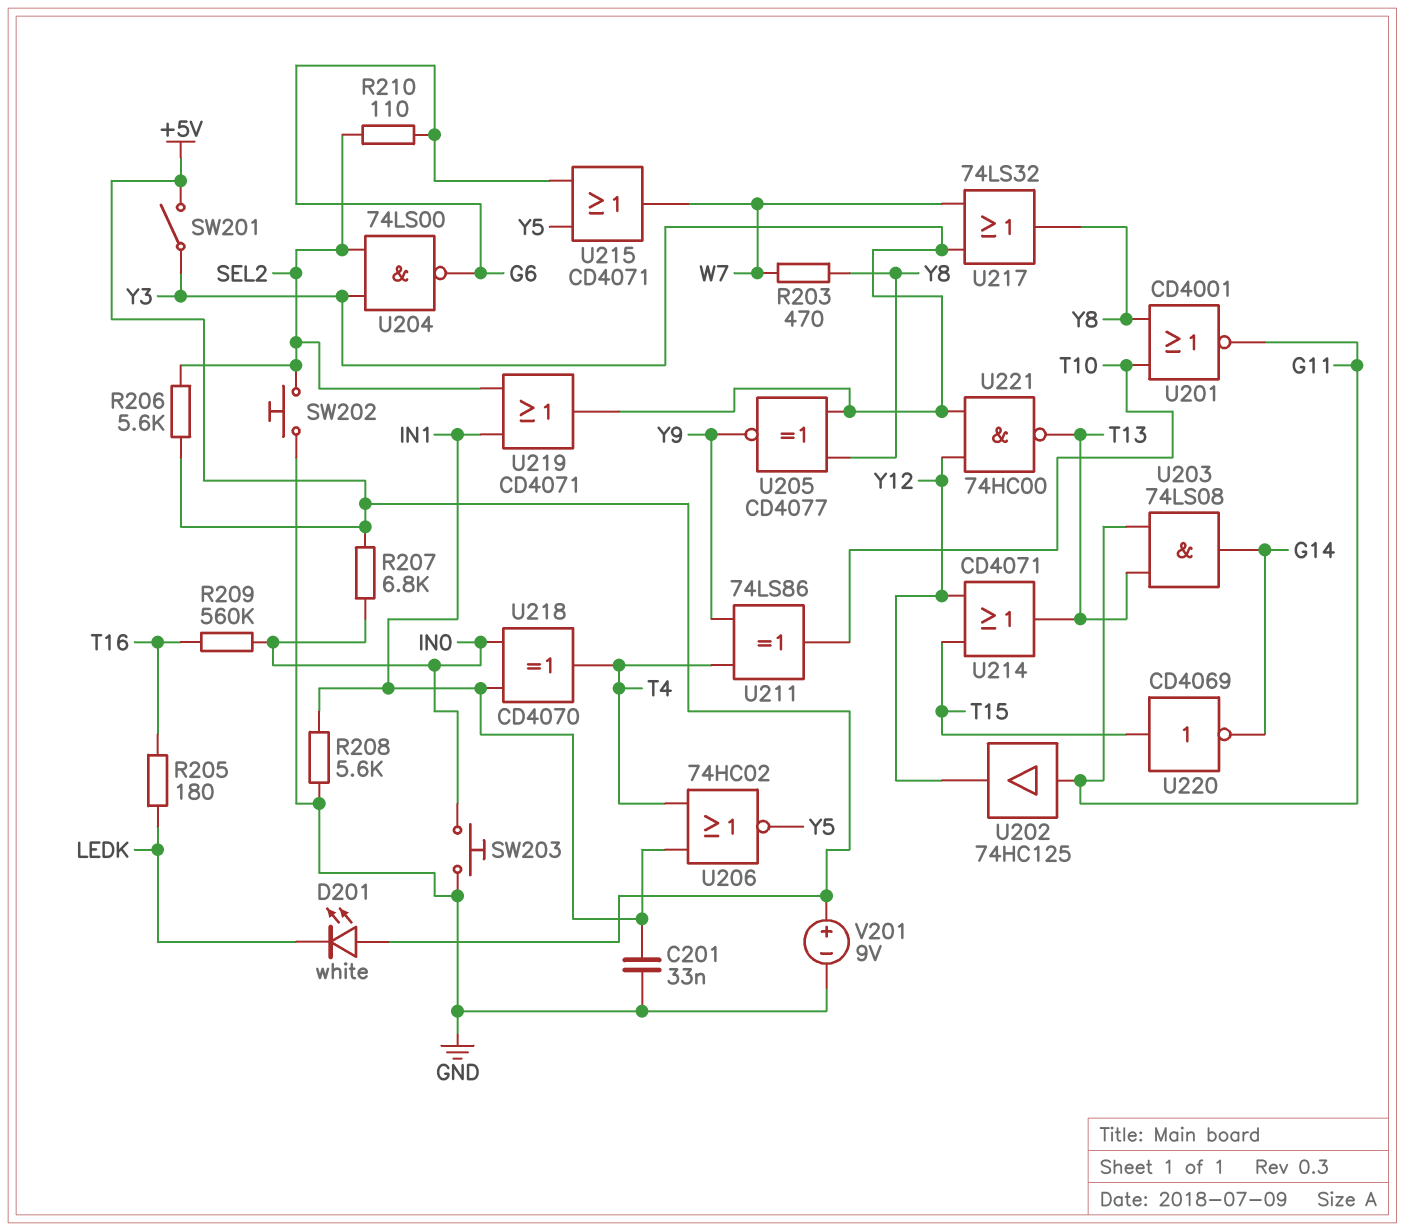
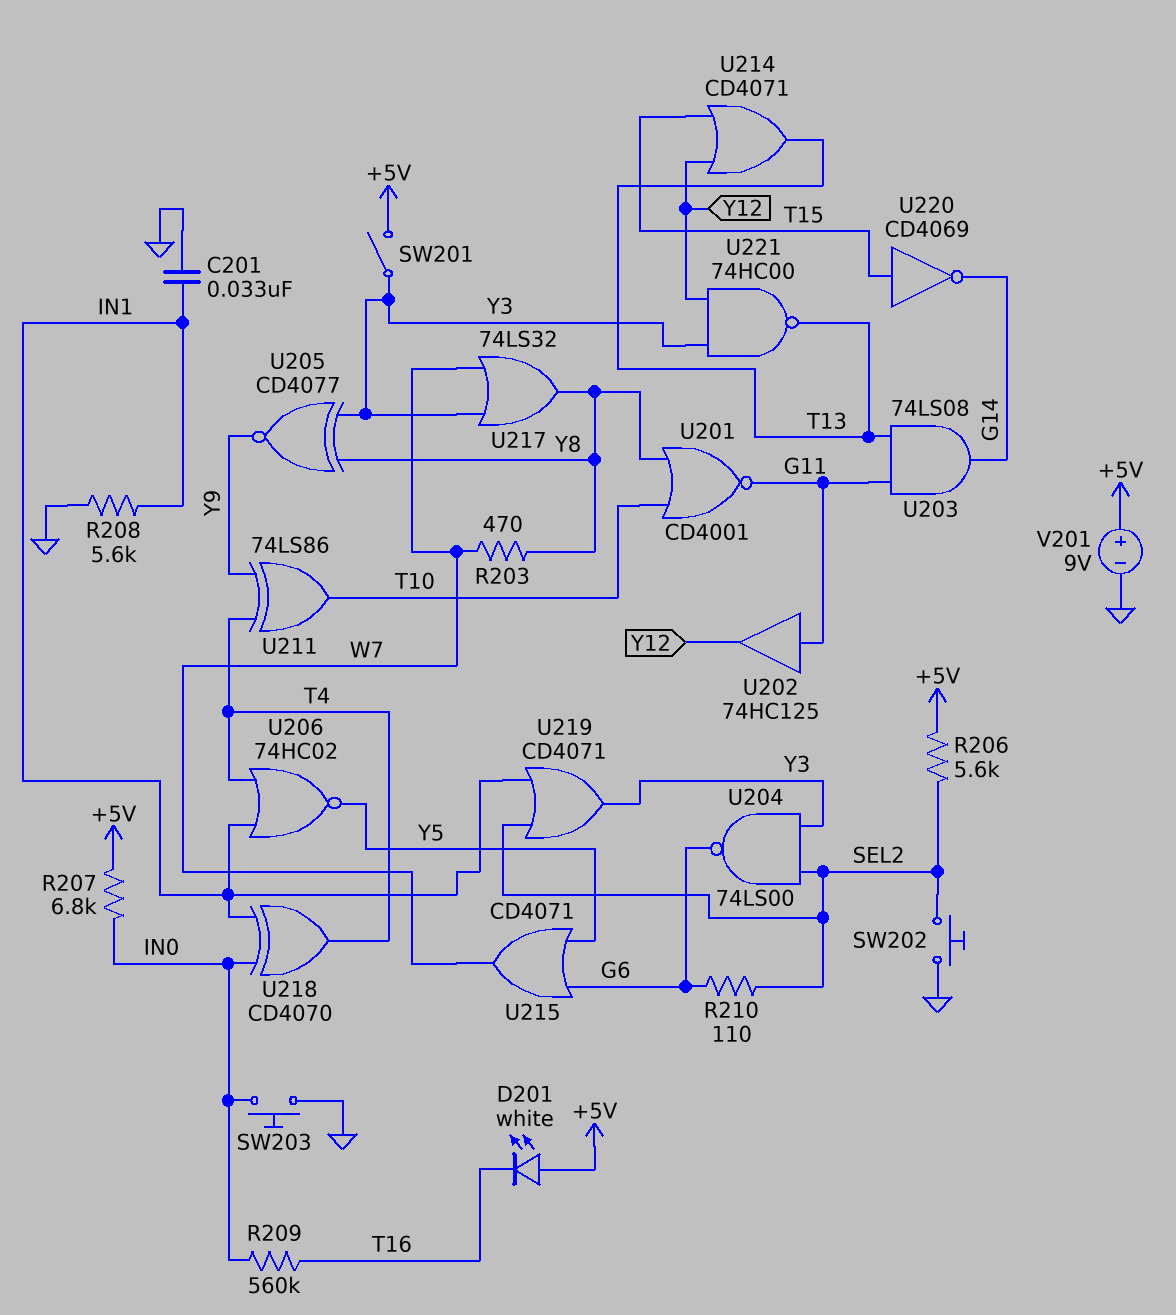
D201: LED white (A +5V, K LEDK) -> LED white (A +5V, K T16)
R205: 180 (LEDK, T16) -> none

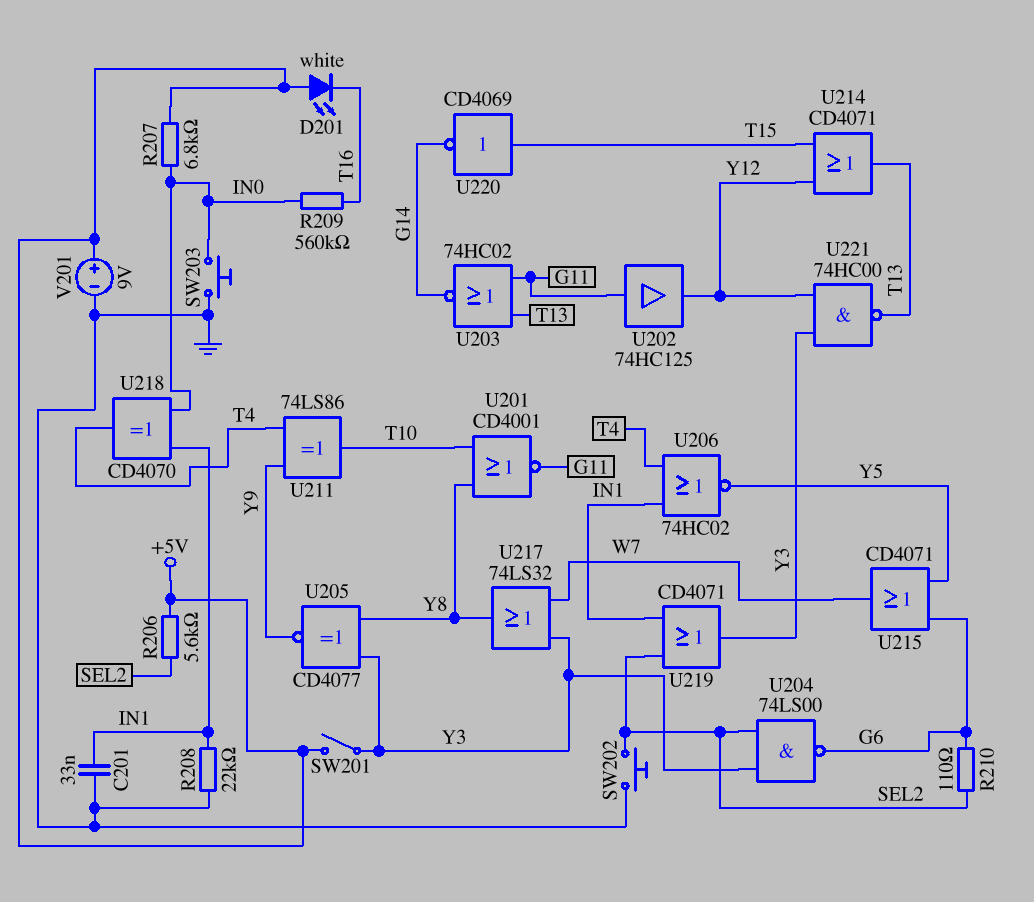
R203: 470 (W7, Y8) -> none
R208: 5.6k (GND, IN1) -> 22k (GND, IN1)
U203: AND 74LS08 (in G11, in T13, out G14) -> NOR 74HC02 (in G11, in T13, out G14)

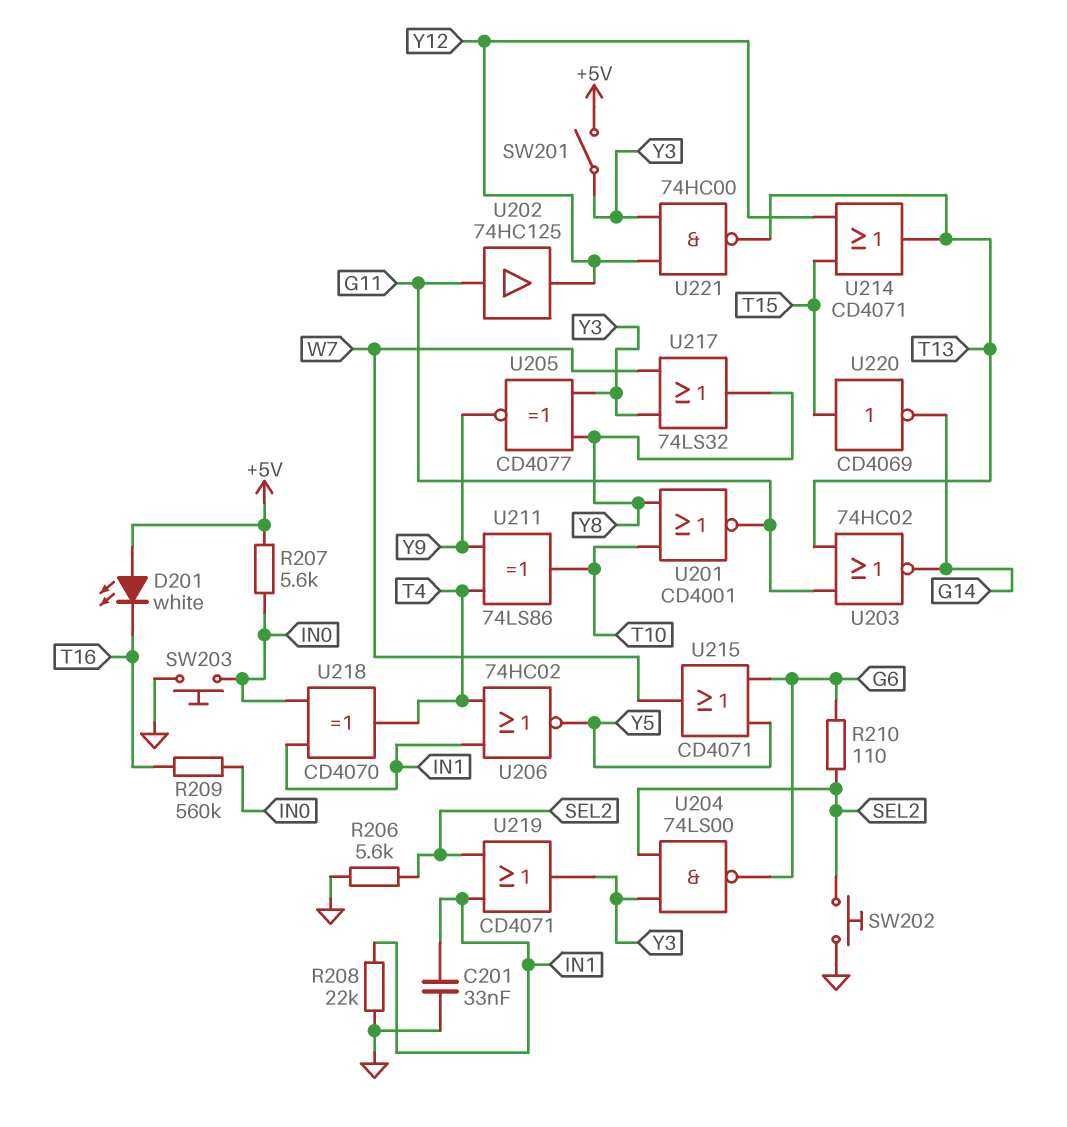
R206: 5.6k (+5V, SEL2) -> 5.6k (GND, SEL2)
R207: 6.8k (+5V, IN0) -> 5.6k (+5V, IN0)
V201: 9V (plus +5V, minus GND) -> none

